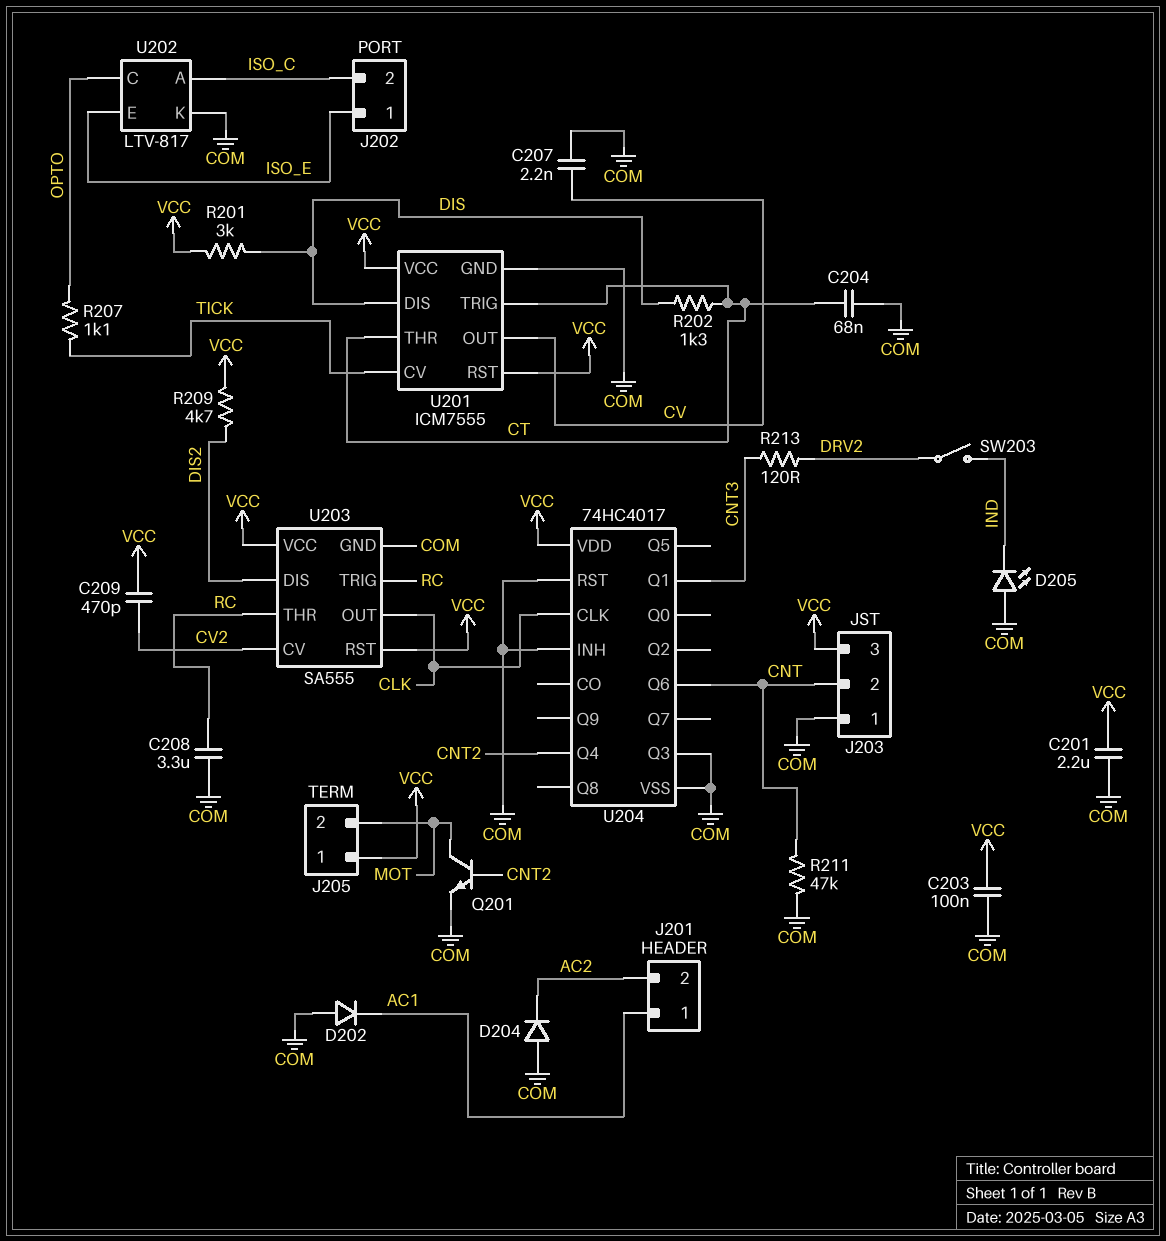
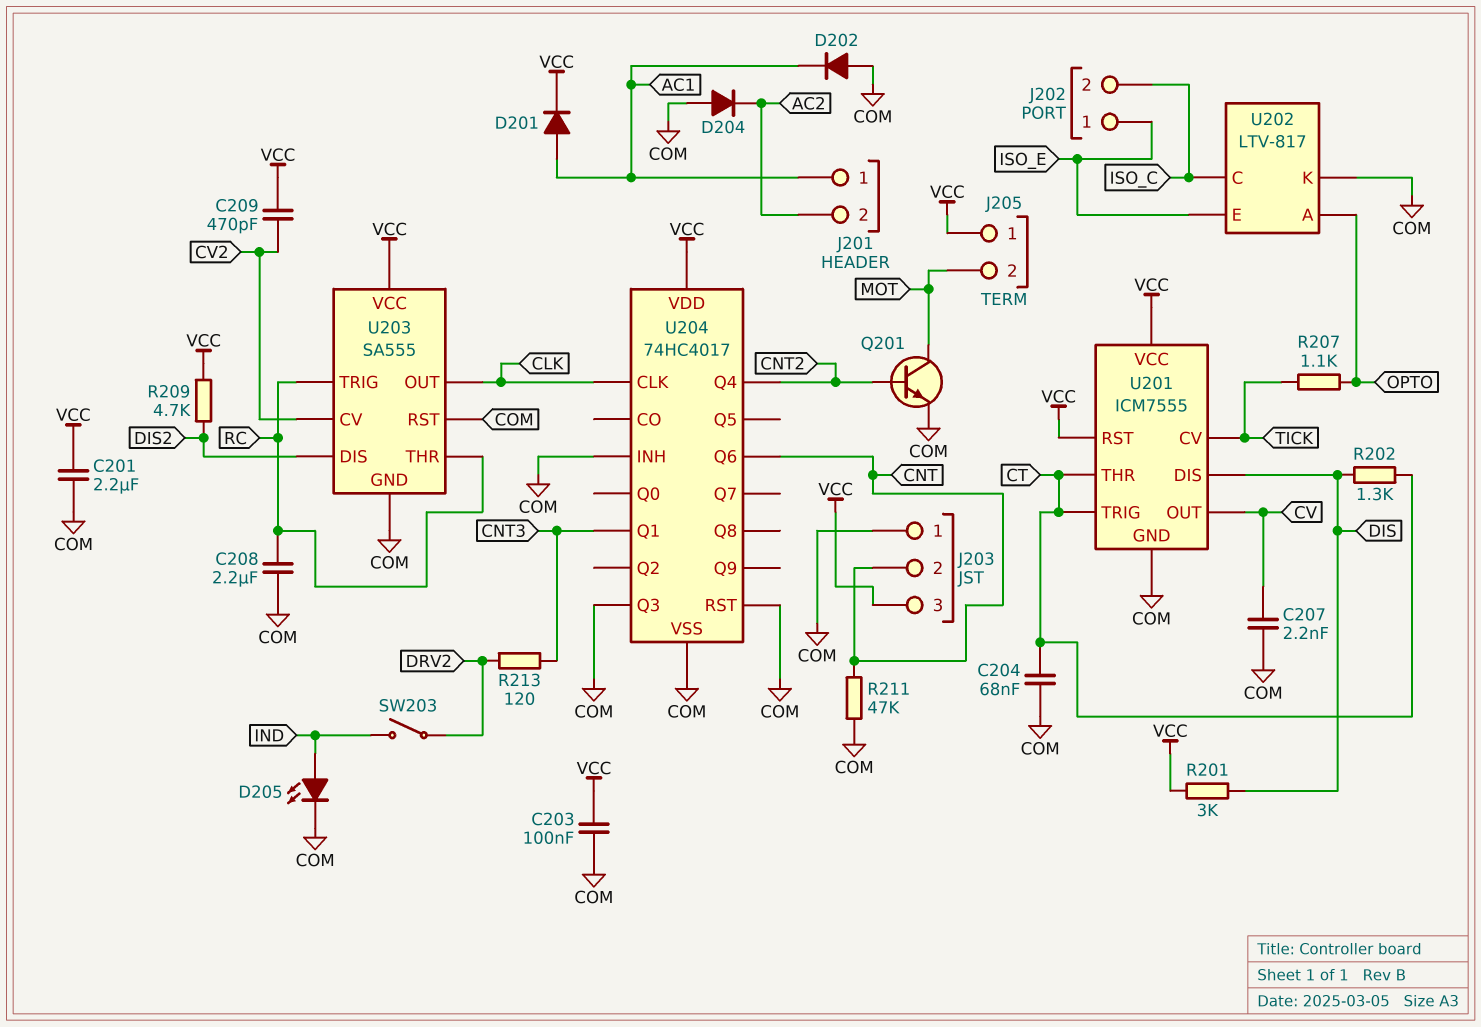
C208: 3.3uF (COM, RC) -> 2.2uF (COM, RC)
D201: none -> diode (A AC1, K VCC)
D205: LED (A COM, K IND) -> LED (A IND, K COM)
U202 pin A: ISO_C -> OPTO
U202 pin C: OPTO -> ISO_C
U203 pin RST: VCC -> COM

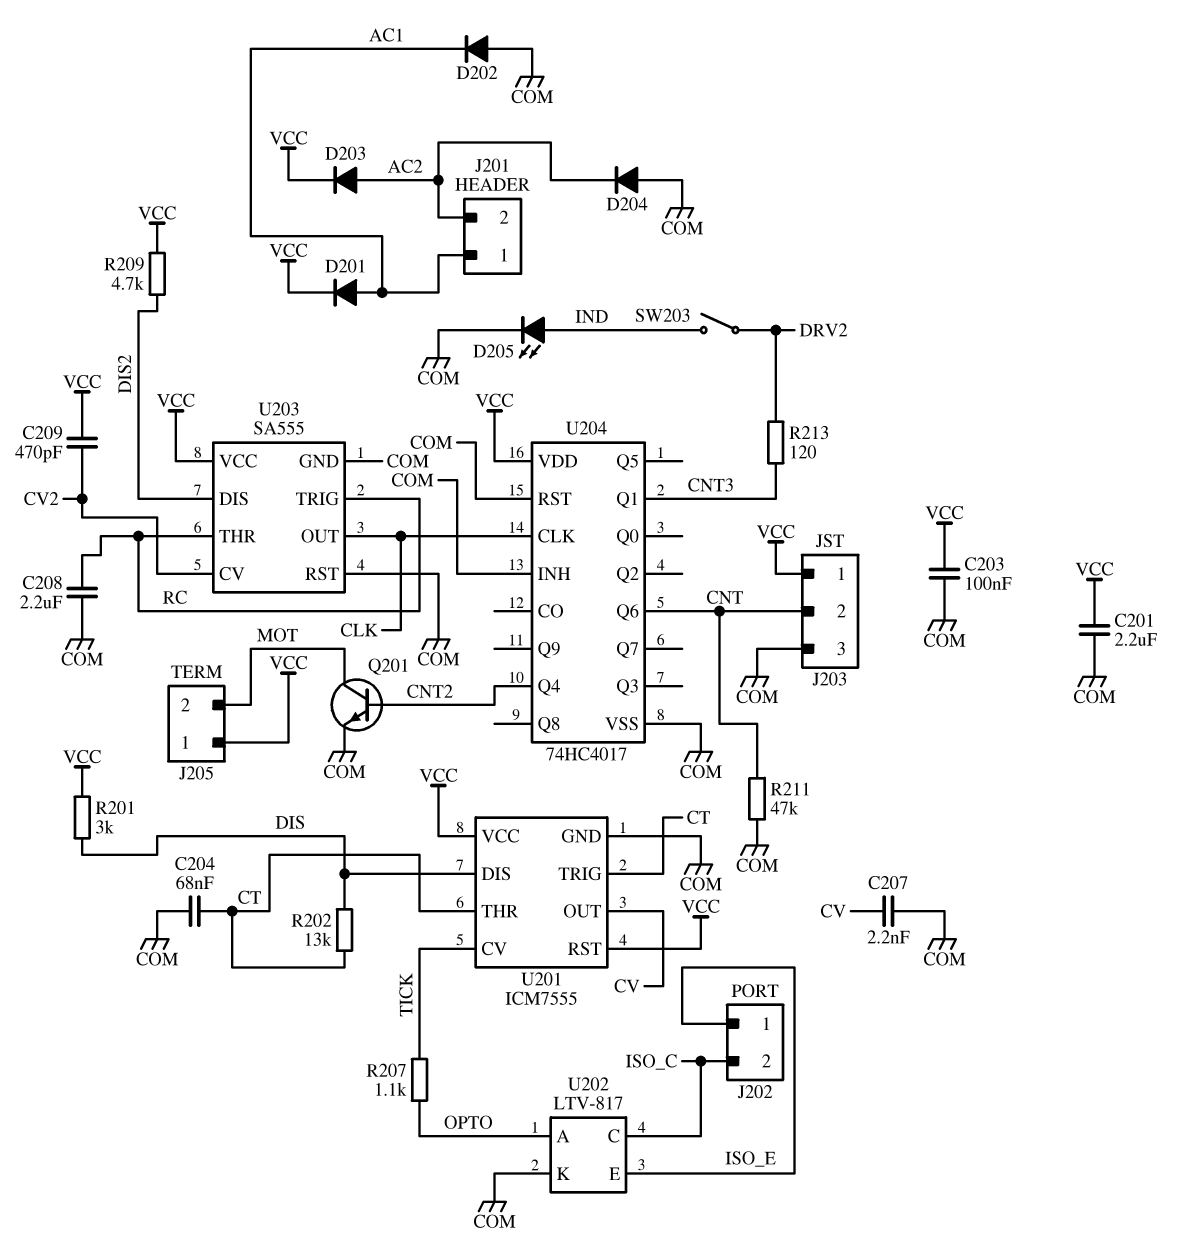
D203: none -> diode (A AC2, K VCC)
J203 pin 1: COM -> VCC
J203 pin 3: VCC -> COM
R202: 1.3k (CT, DIS) -> 13k (CT, DIS)
U204 pin Q3: COM -> none

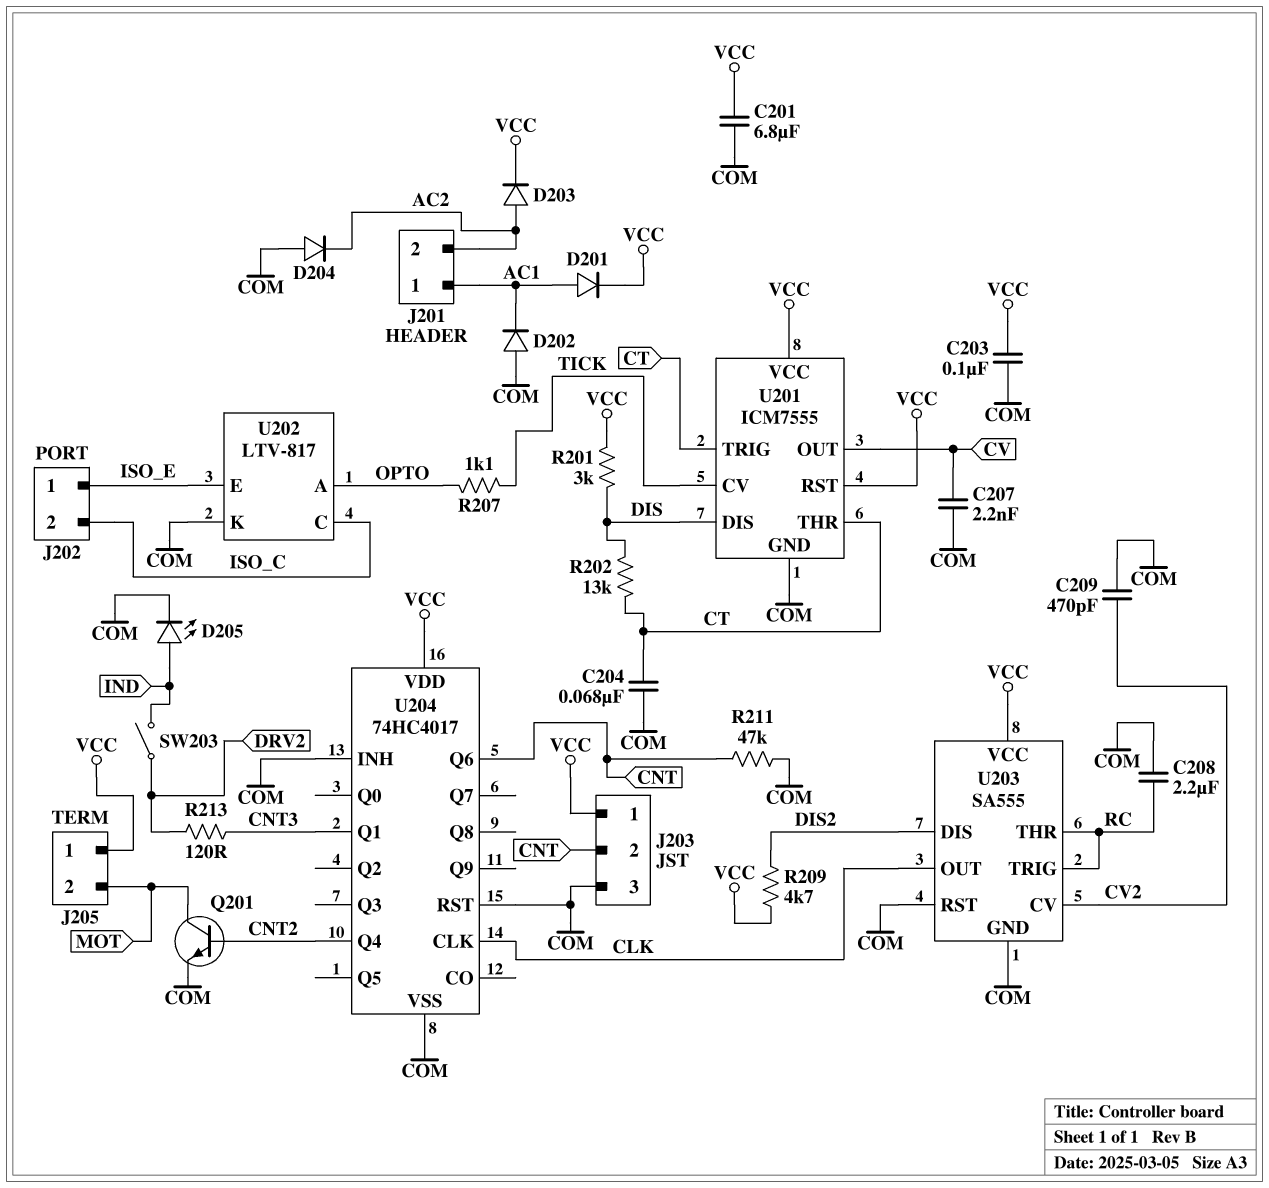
C201: 2.2uF (COM, VCC) -> 6.8uF (COM, VCC)
C209: 470pF (CV2, VCC) -> 470pF (COM, CV2)

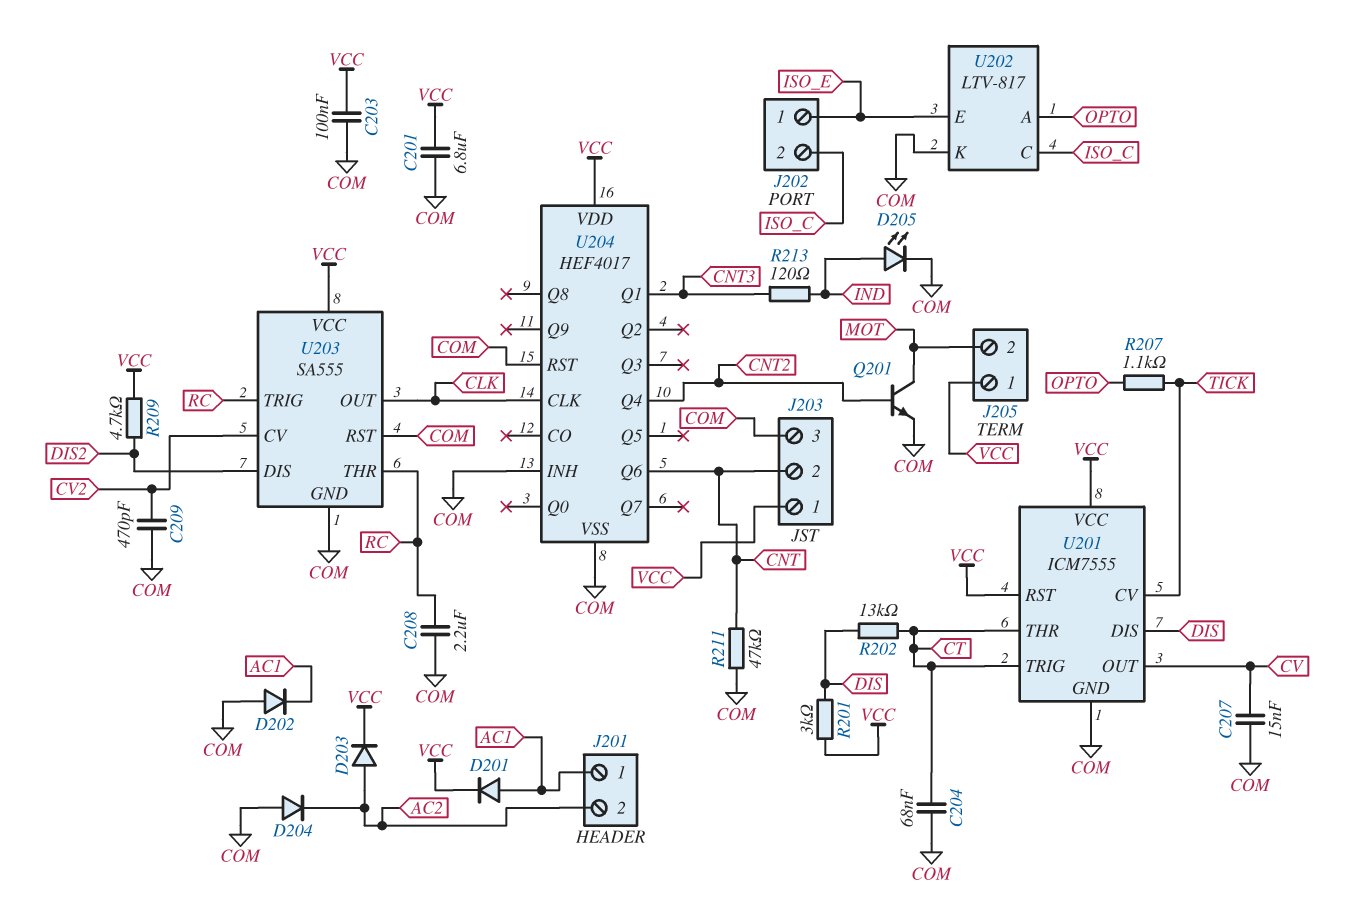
C207: 2.2nF (COM, CV) -> 15nF (COM, CV)
R213: 120 (CNT3, DRV2) -> 120 (CNT3, IND)
SW203: switch (DRV2, IND) -> none
U204: 74HC4017 -> HEF4017

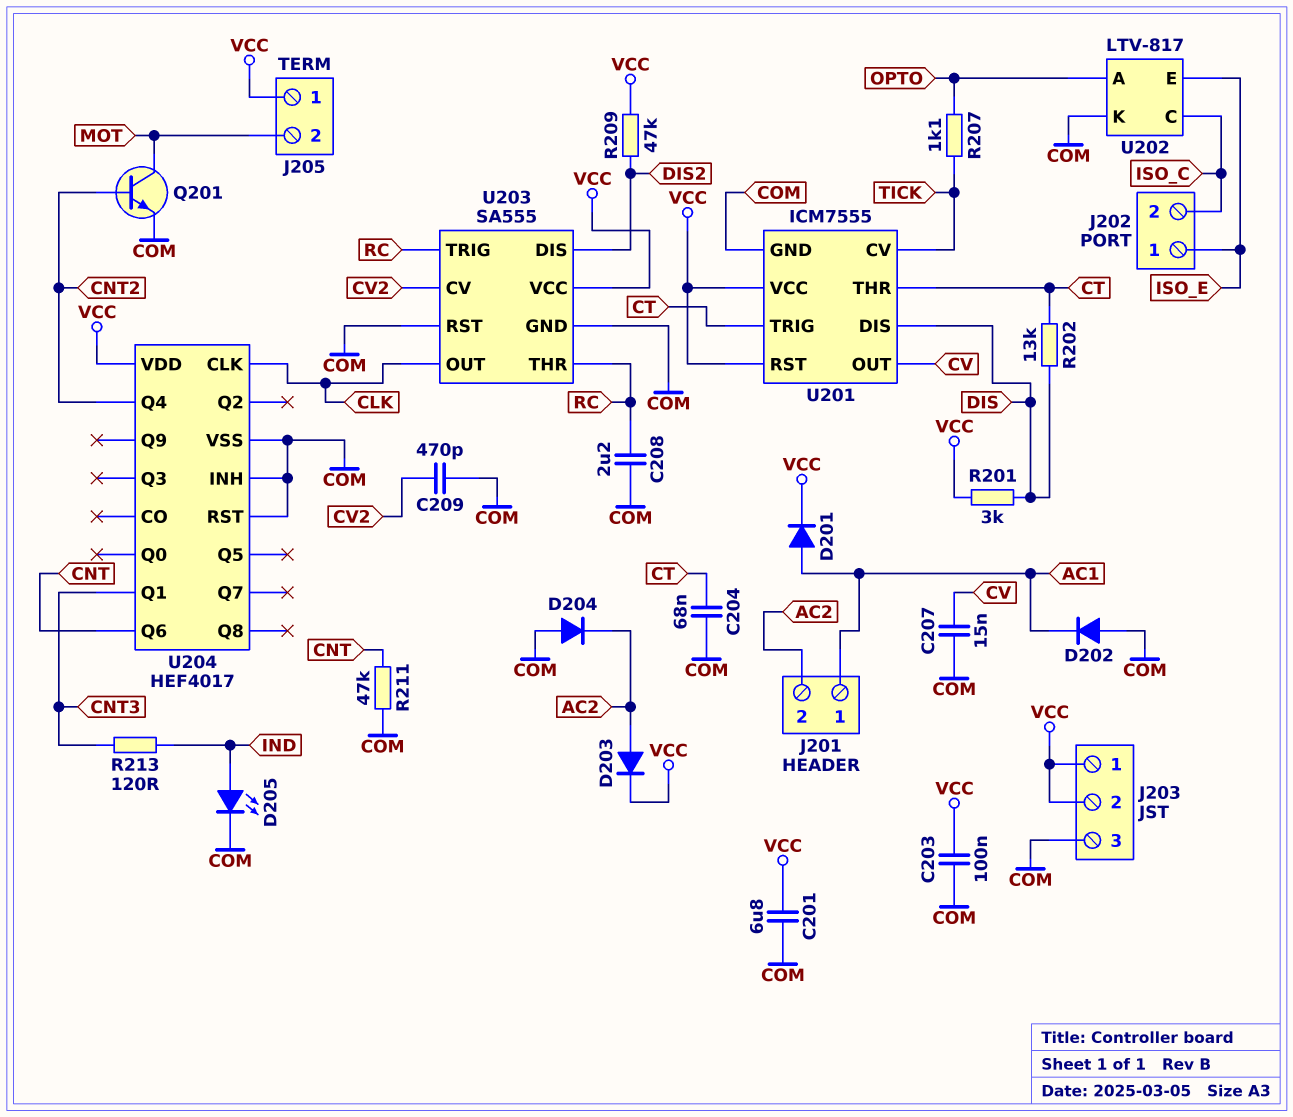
J203 pin 2: CNT -> VCC
R209: 4.7k (DIS2, VCC) -> 47k (DIS2, VCC)

